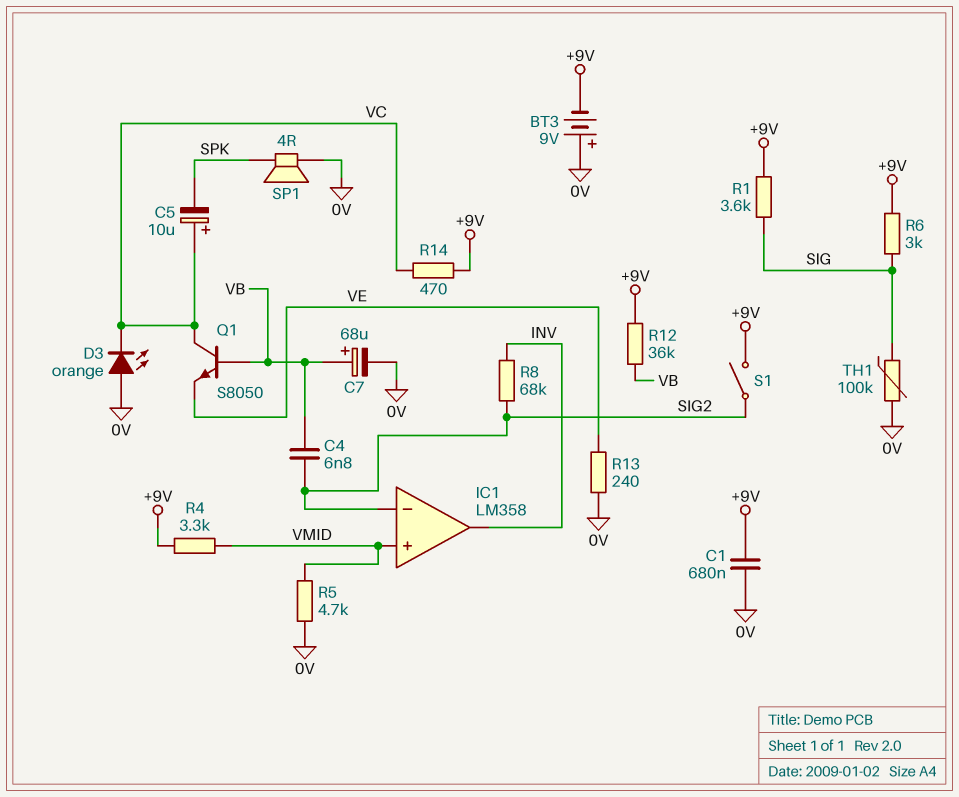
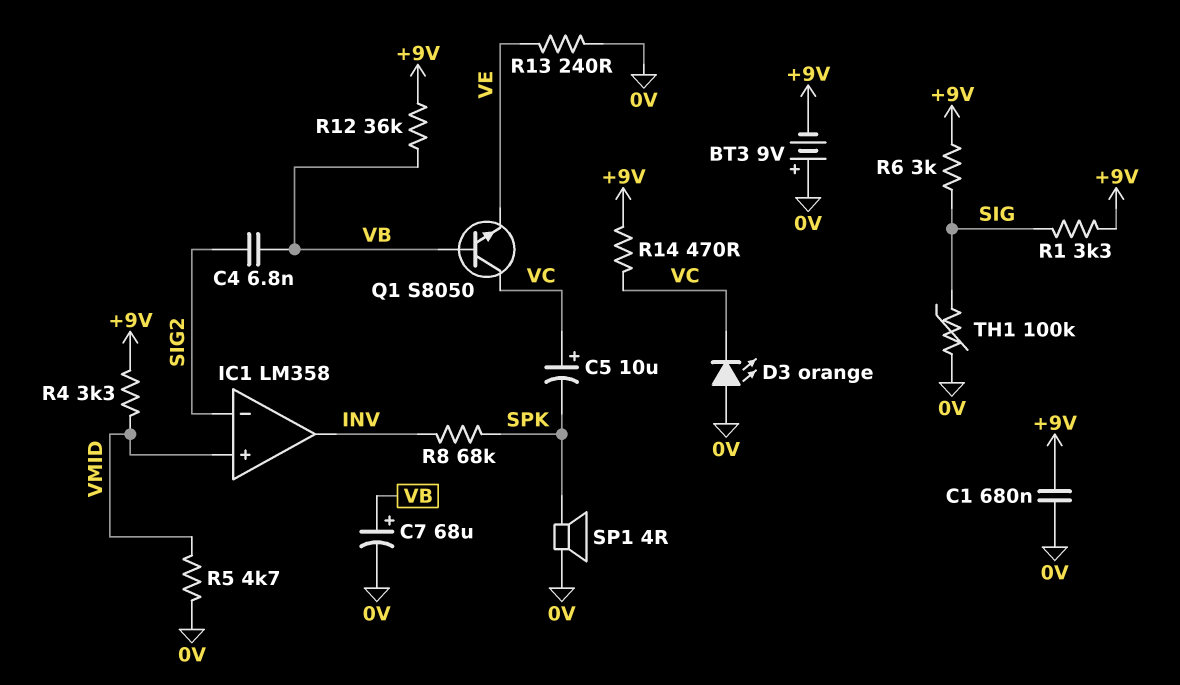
R1: 3.6k (+9V, SIG) -> 3.3k (+9V, SIG)
R8: 68k (INV, SIG2) -> 68k (INV, SPK)
S1: switch (+9V, SIG2) -> none

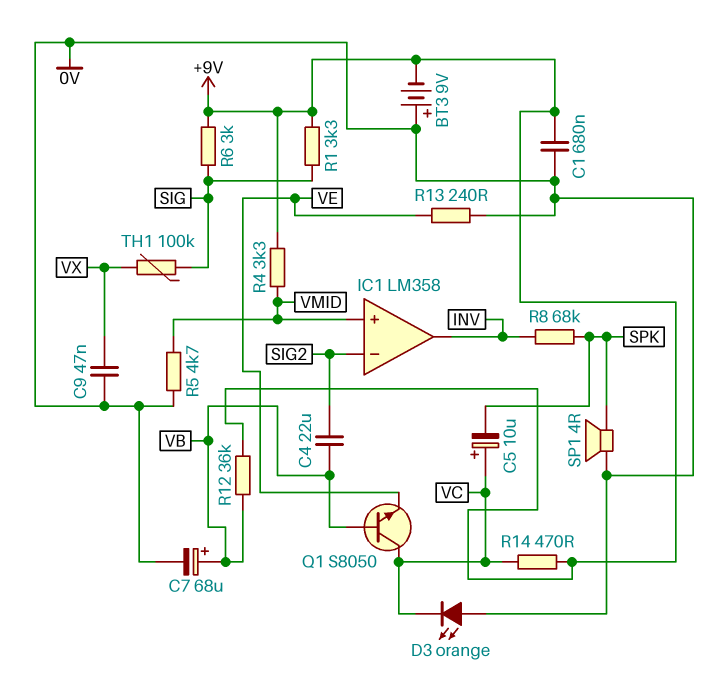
C4: 6.8nF (SIG2, VB) -> 22uF (SIG2, VB)
C9: none -> 47nF (0V, VX)
TH1: 100k (0V, SIG) -> 100k (SIG, VX)

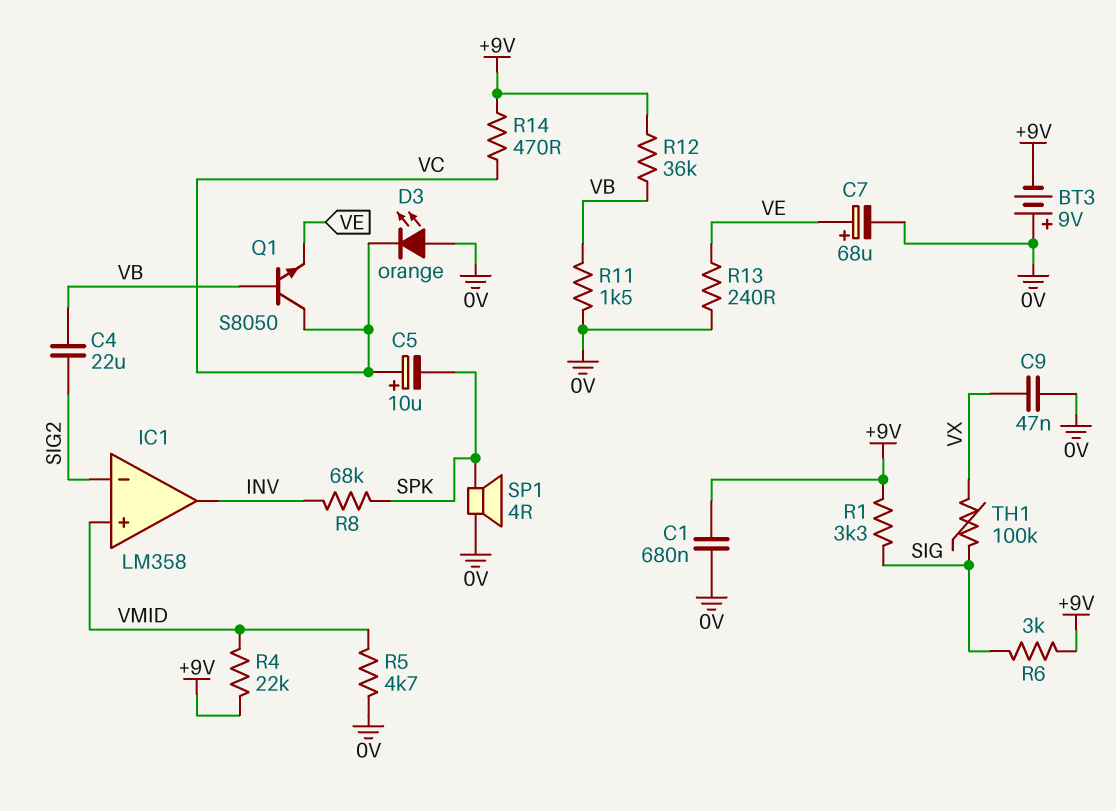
C7: 68uF (plus VB, minus 0V) -> 68uF (plus VE, minus 0V)
R4: 3.3k (+9V, VMID) -> 22k (+9V, VMID)
R11: none -> 1.5k (0V, VB)

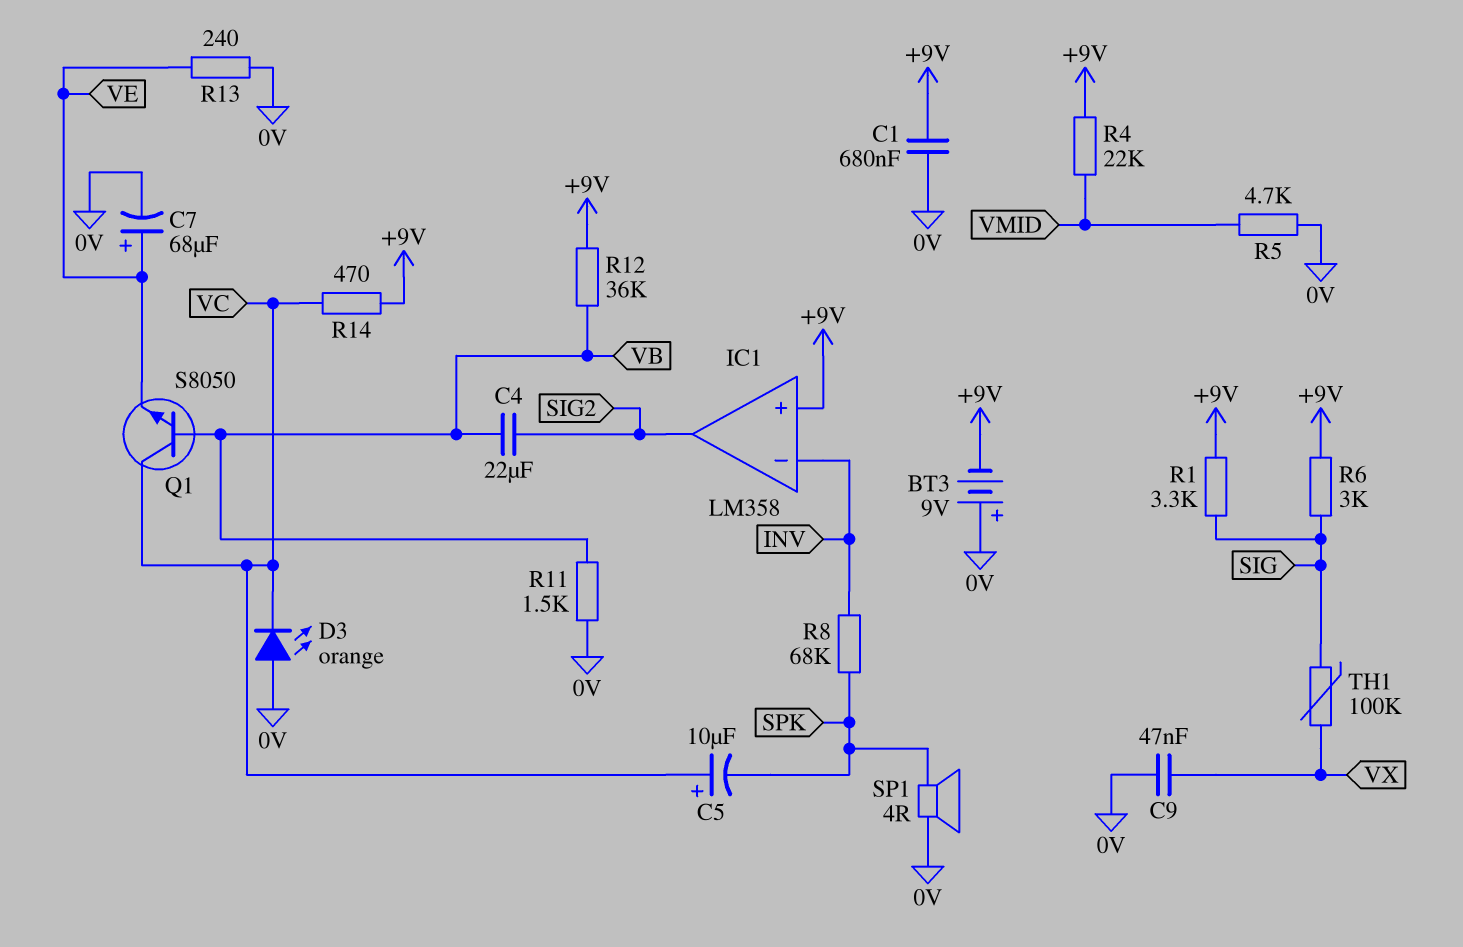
IC1 pin in+: VMID -> +9V
IC1 pin in-: SIG2 -> INV
IC1 pin out: INV -> SIG2

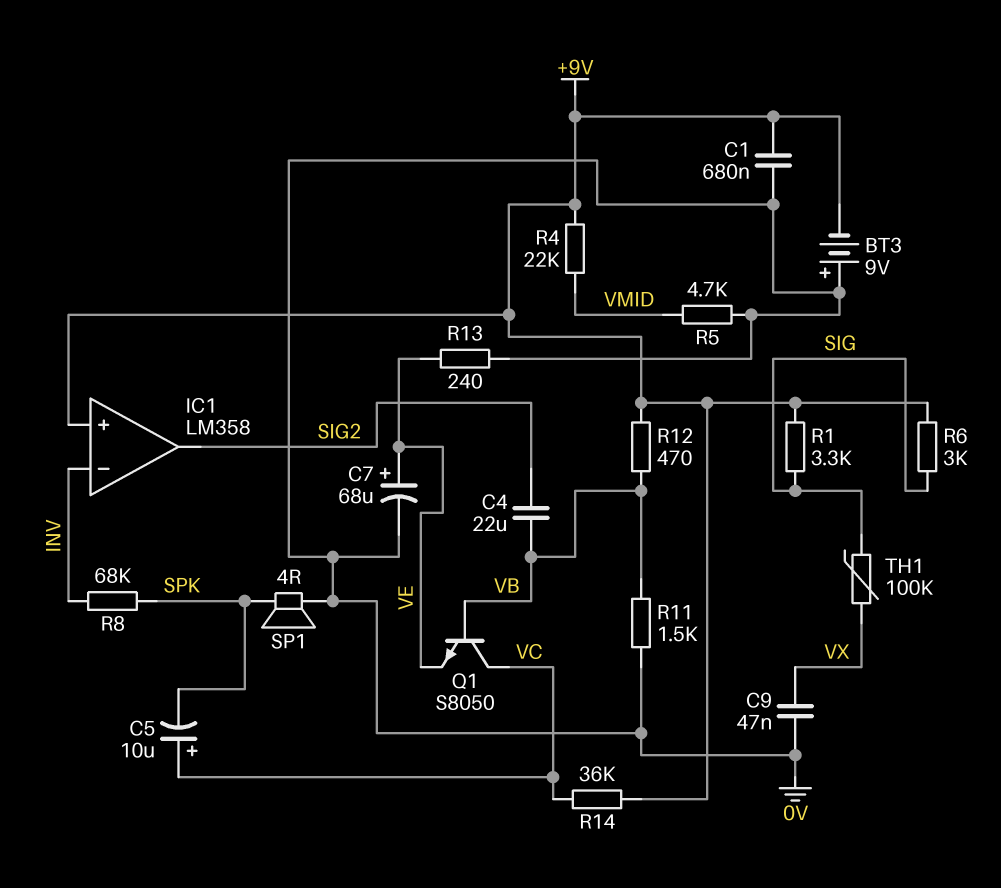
D3: LED orange (A 0V, K VC) -> none
R12: 36k (+9V, VB) -> 470 (+9V, VB)
R14: 470 (+9V, VC) -> 36k (+9V, VC)

